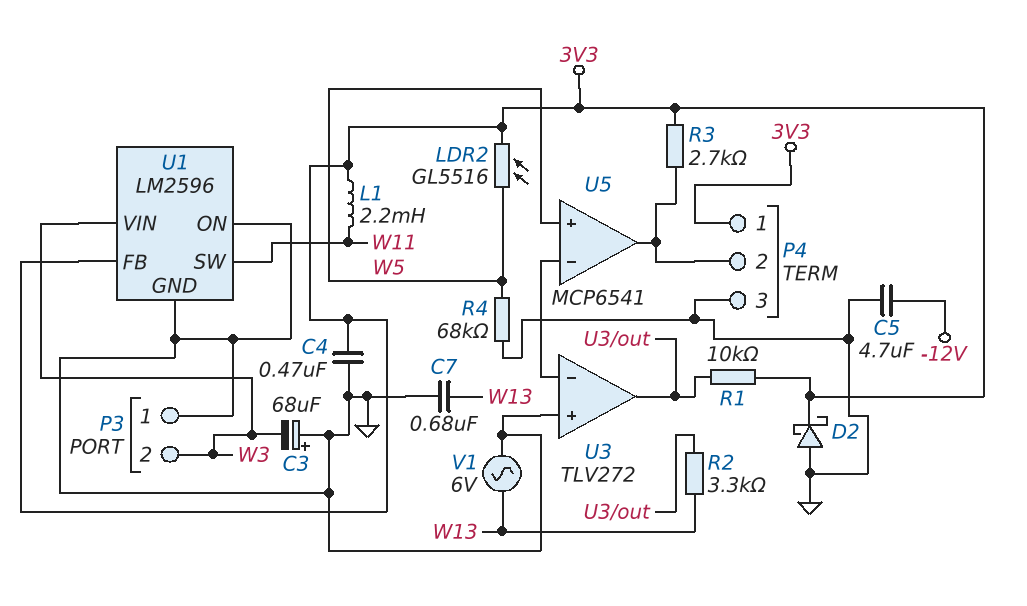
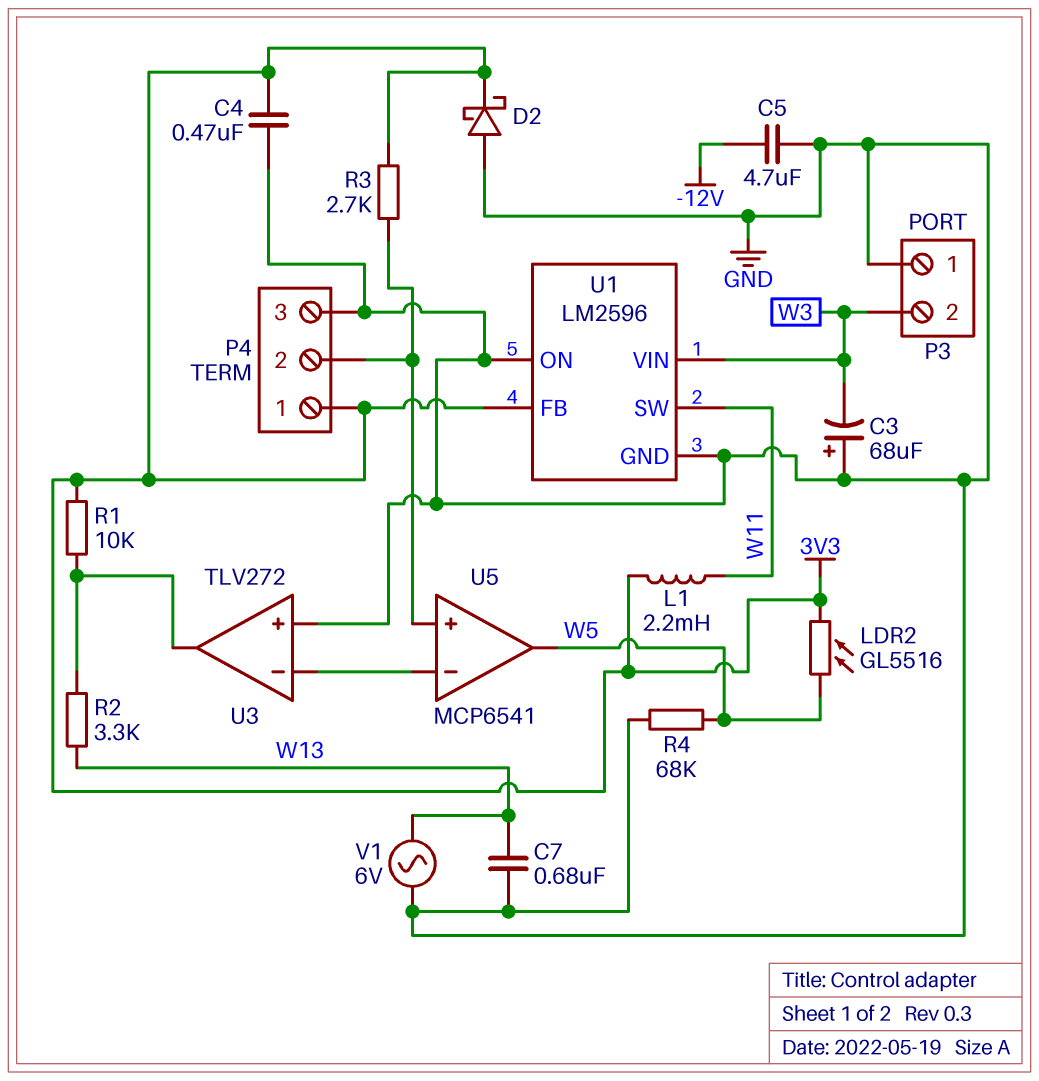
U5 pin in+: W5 -> P4/2
U5 pin out: P4/2 -> W5

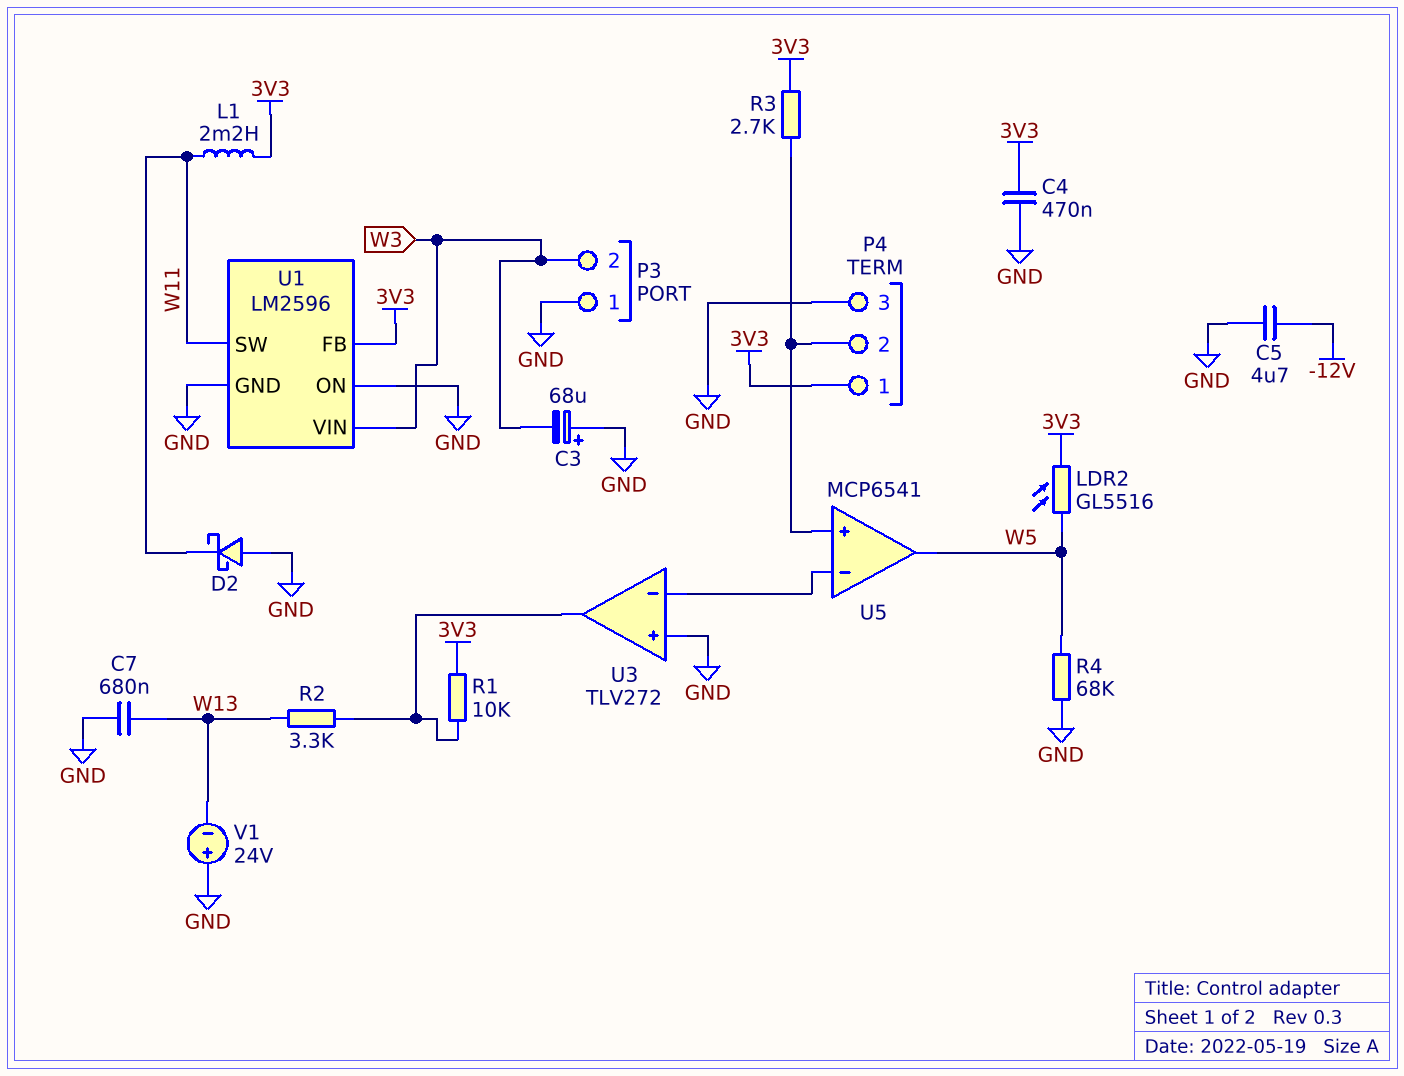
D2: schottky (A GND, K 3V3) -> schottky (A GND, K W11)
V1: AC 6V (GND, W13) -> 24V (plus GND, minus W13)

